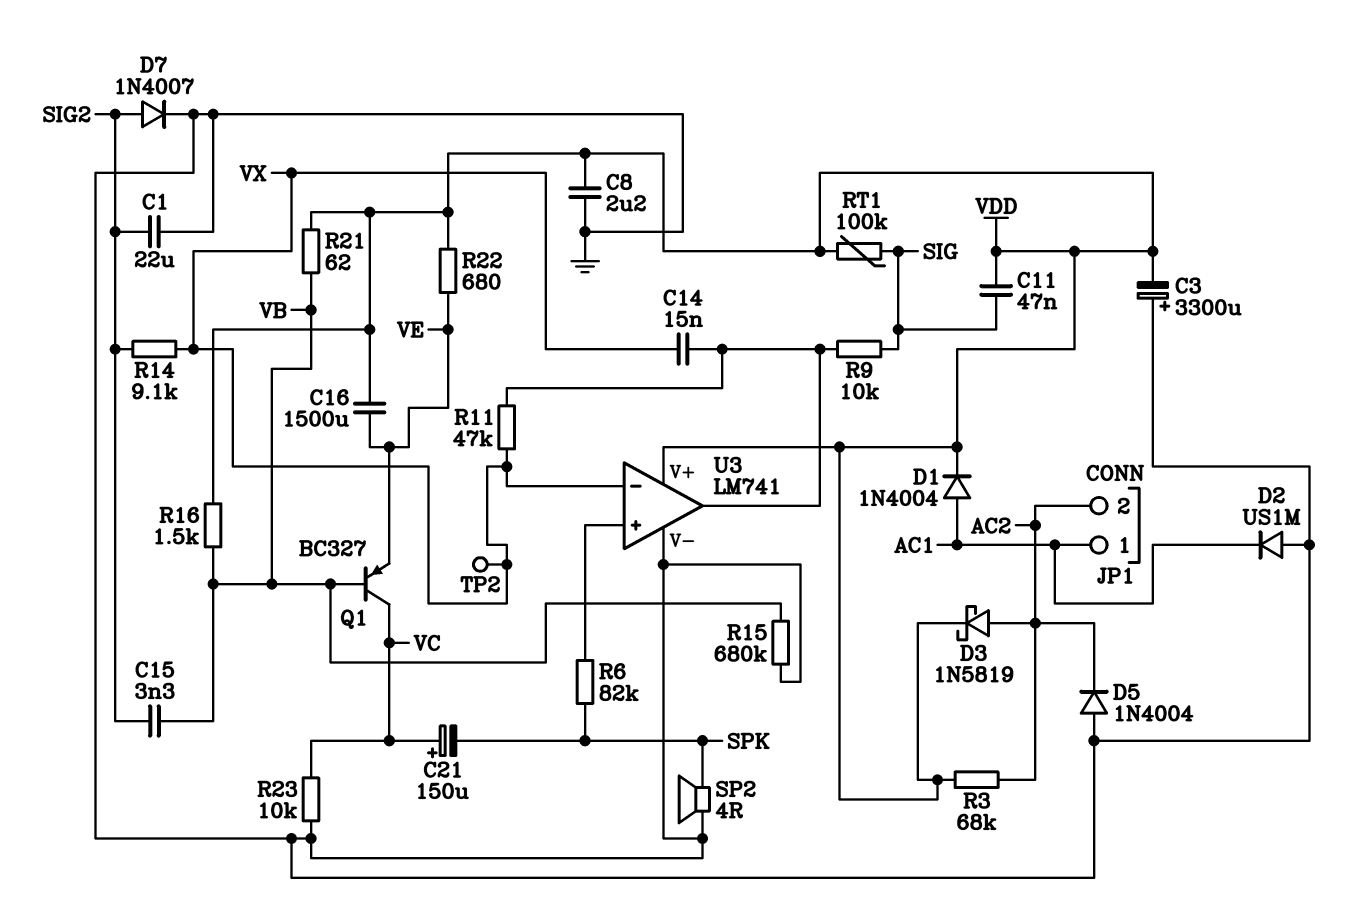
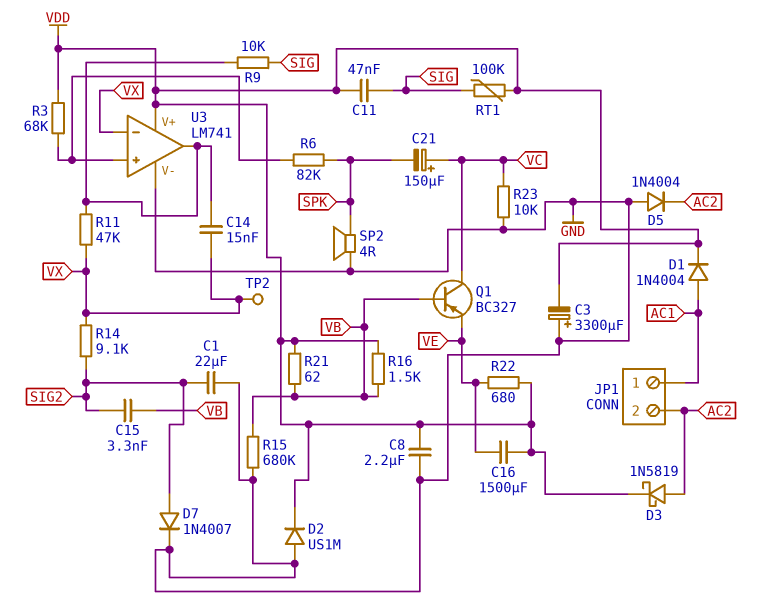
D2: diode US1M (A GND, K AC1) -> diode US1M (A GND, K VDD)
R3: 68k (AC2, VDD) -> 68k (U3/in+, VDD)

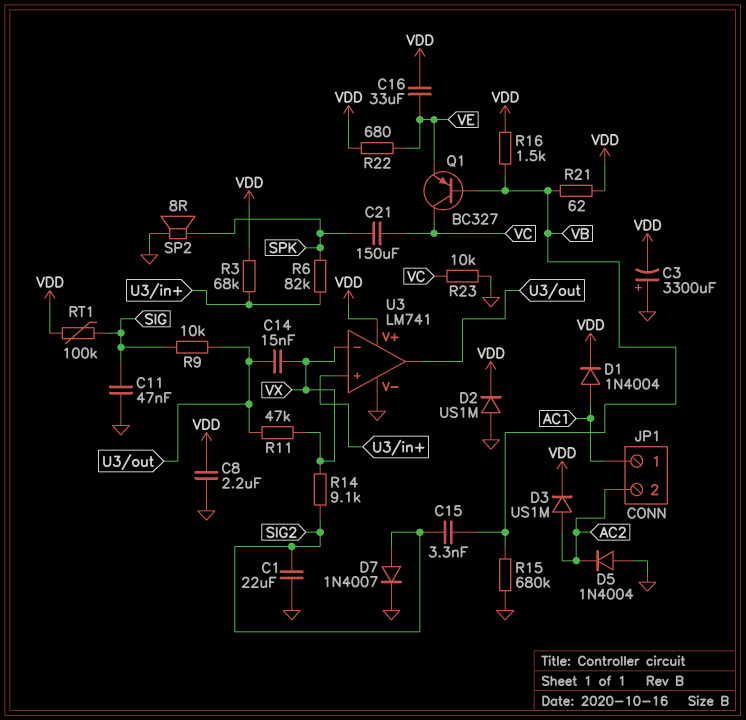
C11: 47nF (SIG, VDD) -> 47nF (GND, SIG)
C16: 1500uF (VDD, VE) -> 33uF (VDD, VE)
C21: 150uF (plus VC, minus SPK) -> 150uF (SPK, VC)
D3: schottky 1N5819 (A AC2, K VDD) -> diode US1M (A AC2, K VDD)
SP2: speaker 4R (GND, SPK) -> speaker 8R (GND, SPK)
TP2: test point (VX) -> none

